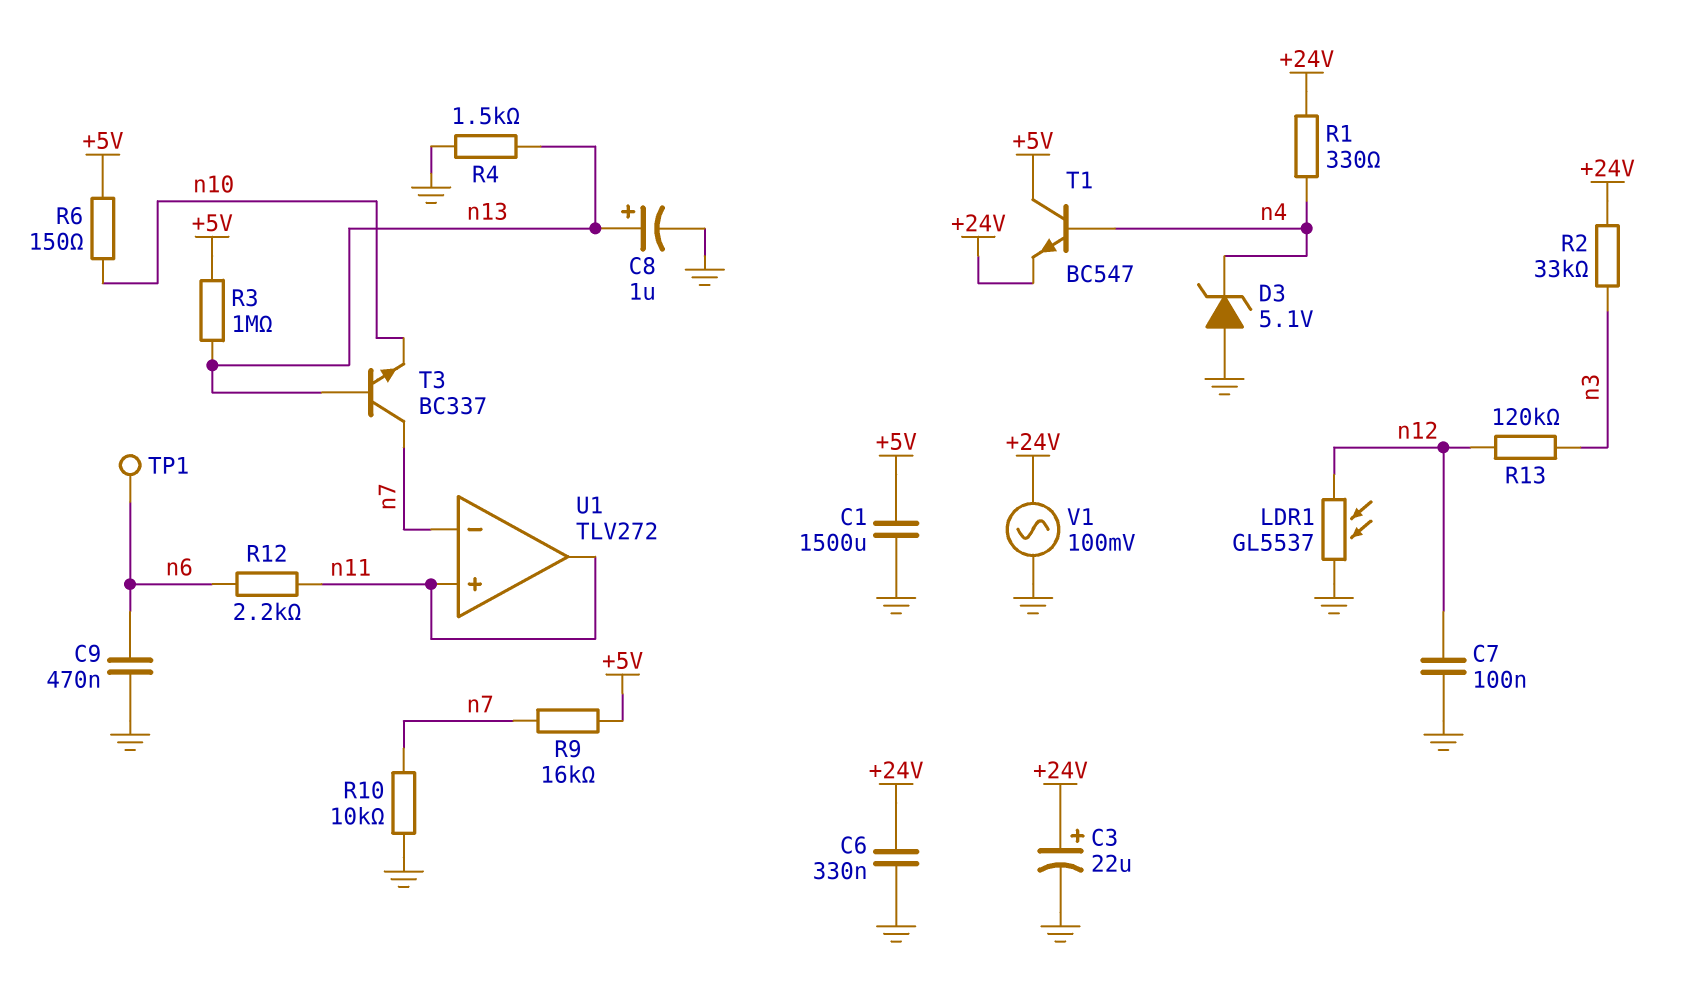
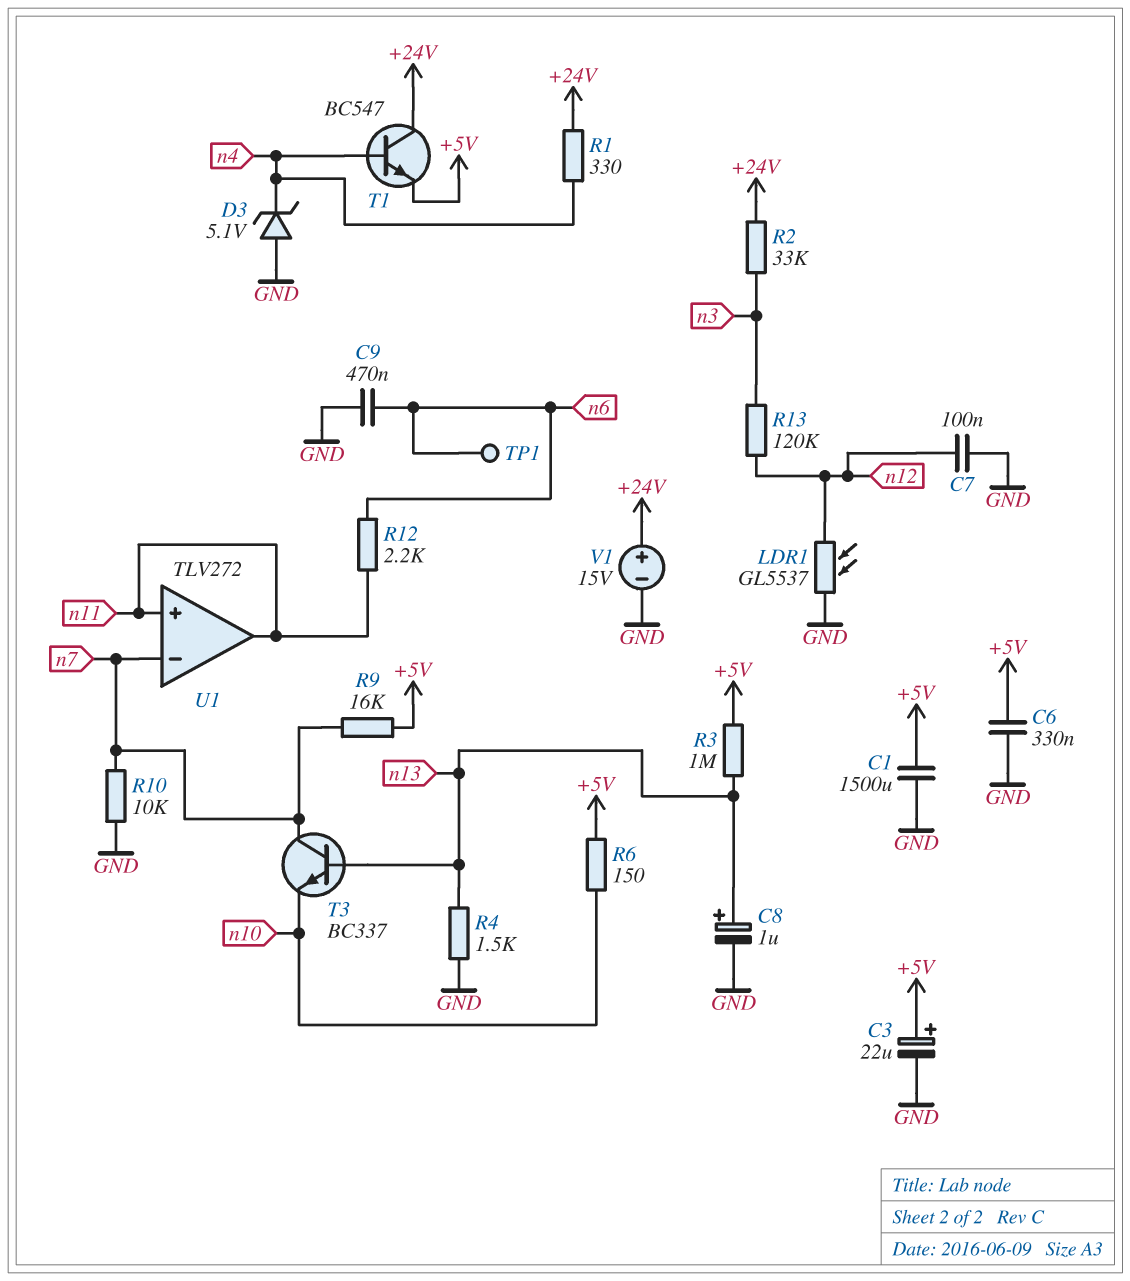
C3: 22uF (plus +24V, minus GND) -> 22uF (plus +5V, minus GND)
C6: 330nF (+24V, GND) -> 330nF (+5V, GND)
T1: NPN BC547 (B n4, C +5V, E +24V) -> NPN BC547 (B n4, C +24V, E +5V)
V1: AC 100mV (+24V, GND) -> 15V (plus +24V, minus GND)

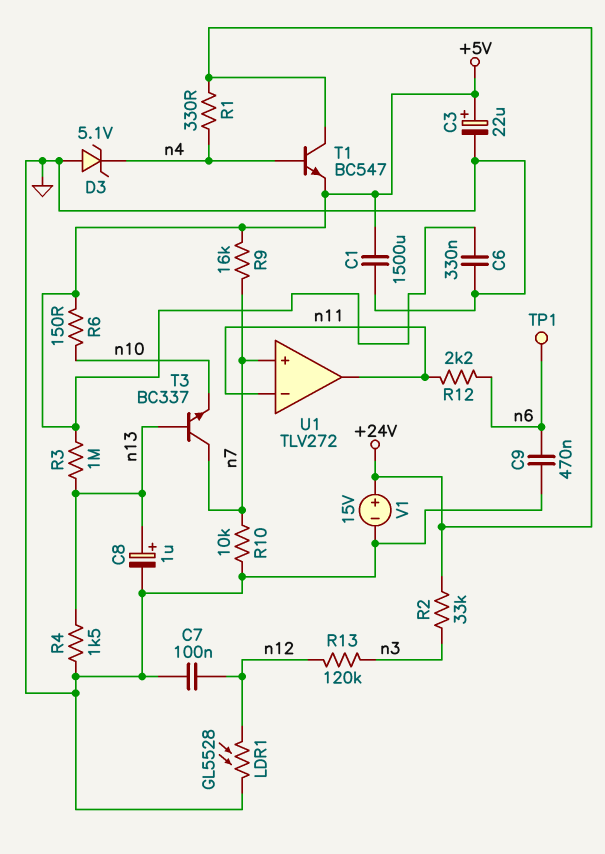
LDR1: GL5537 (GND, n12) -> GL5528 (GND, n12)
U1 pin in+: n11 -> n7
U1 pin in-: n7 -> n11

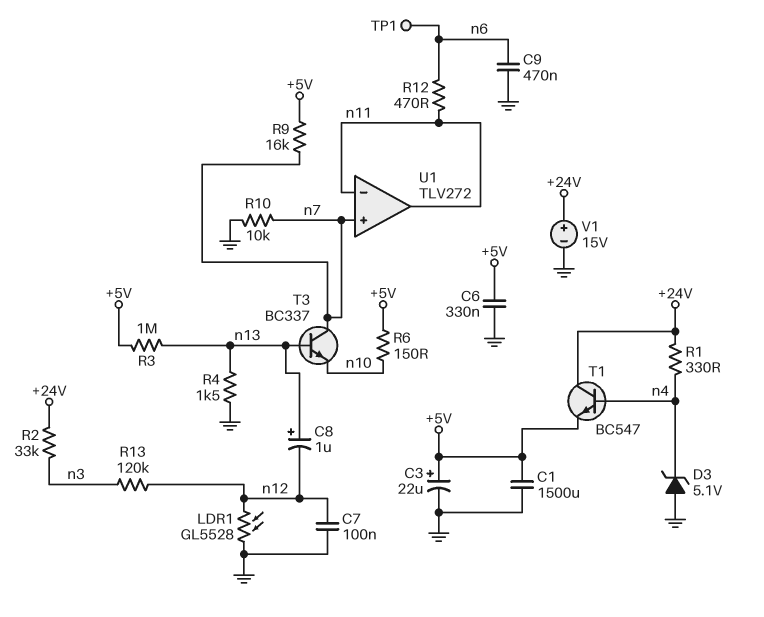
C8: 1uF (plus n13, minus GND) -> 1uF (plus n13, minus n12)
R12: 2.2k (n6, n11) -> 470 (n6, n11)

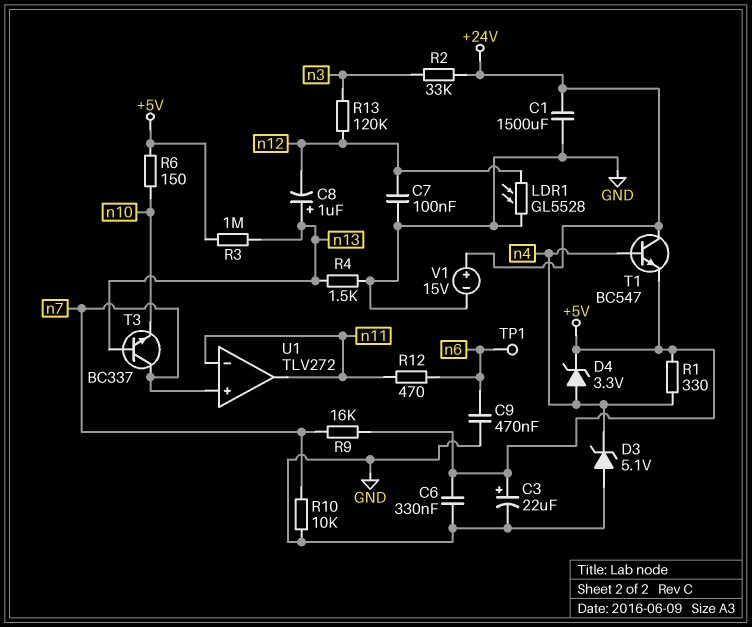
C1: 1500uF (+5V, GND) -> 1500uF (+24V, GND)
D4: none -> zener 3.3V (A n4, K +5V)
R1: 330 (+24V, n4) -> 330 (+5V, n4)

